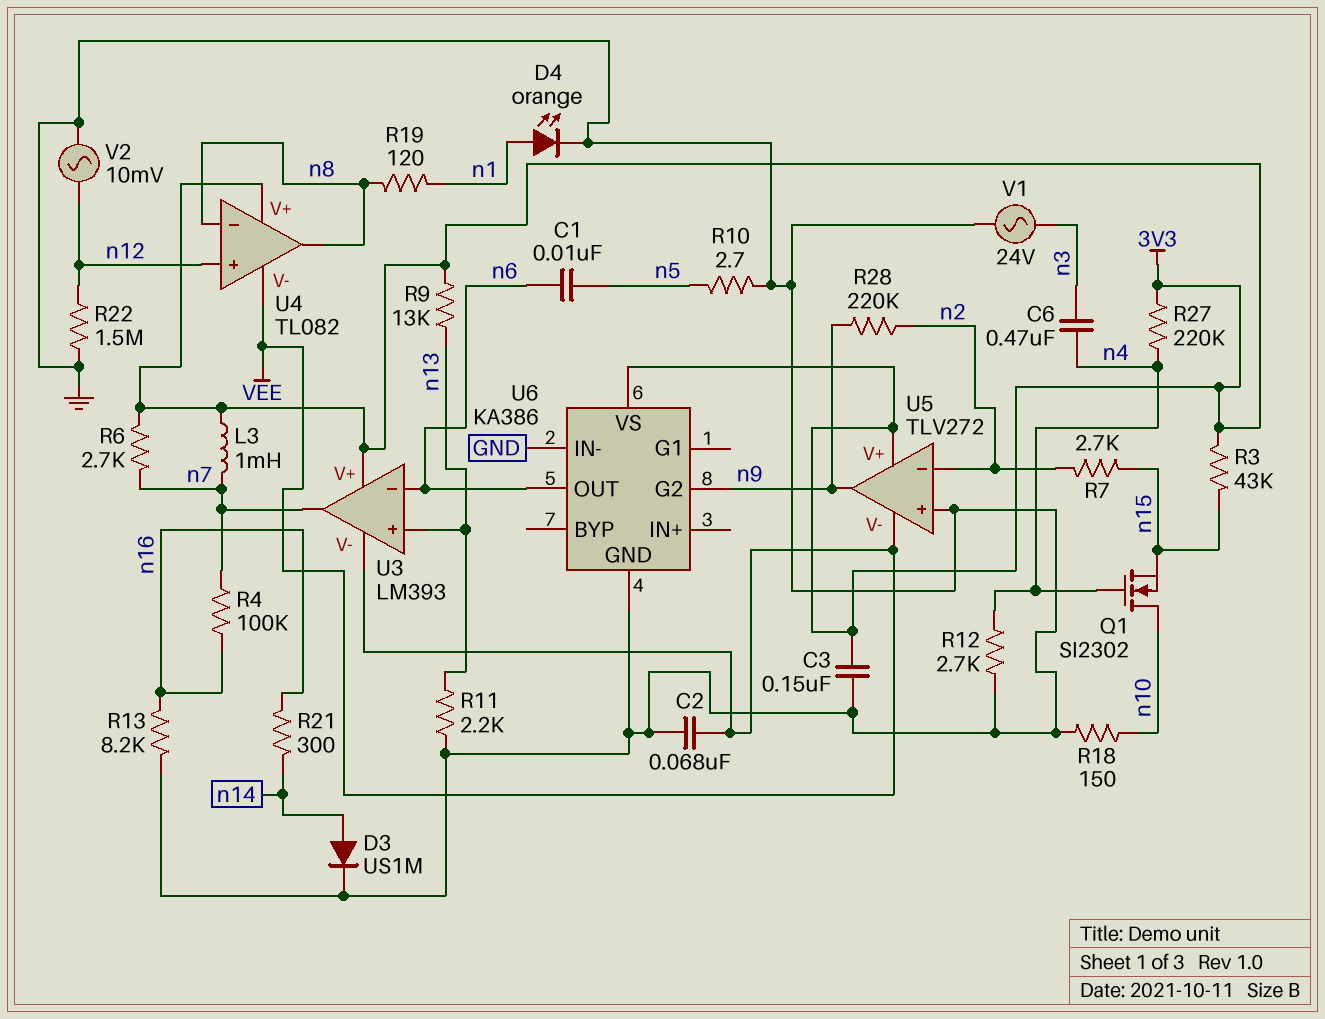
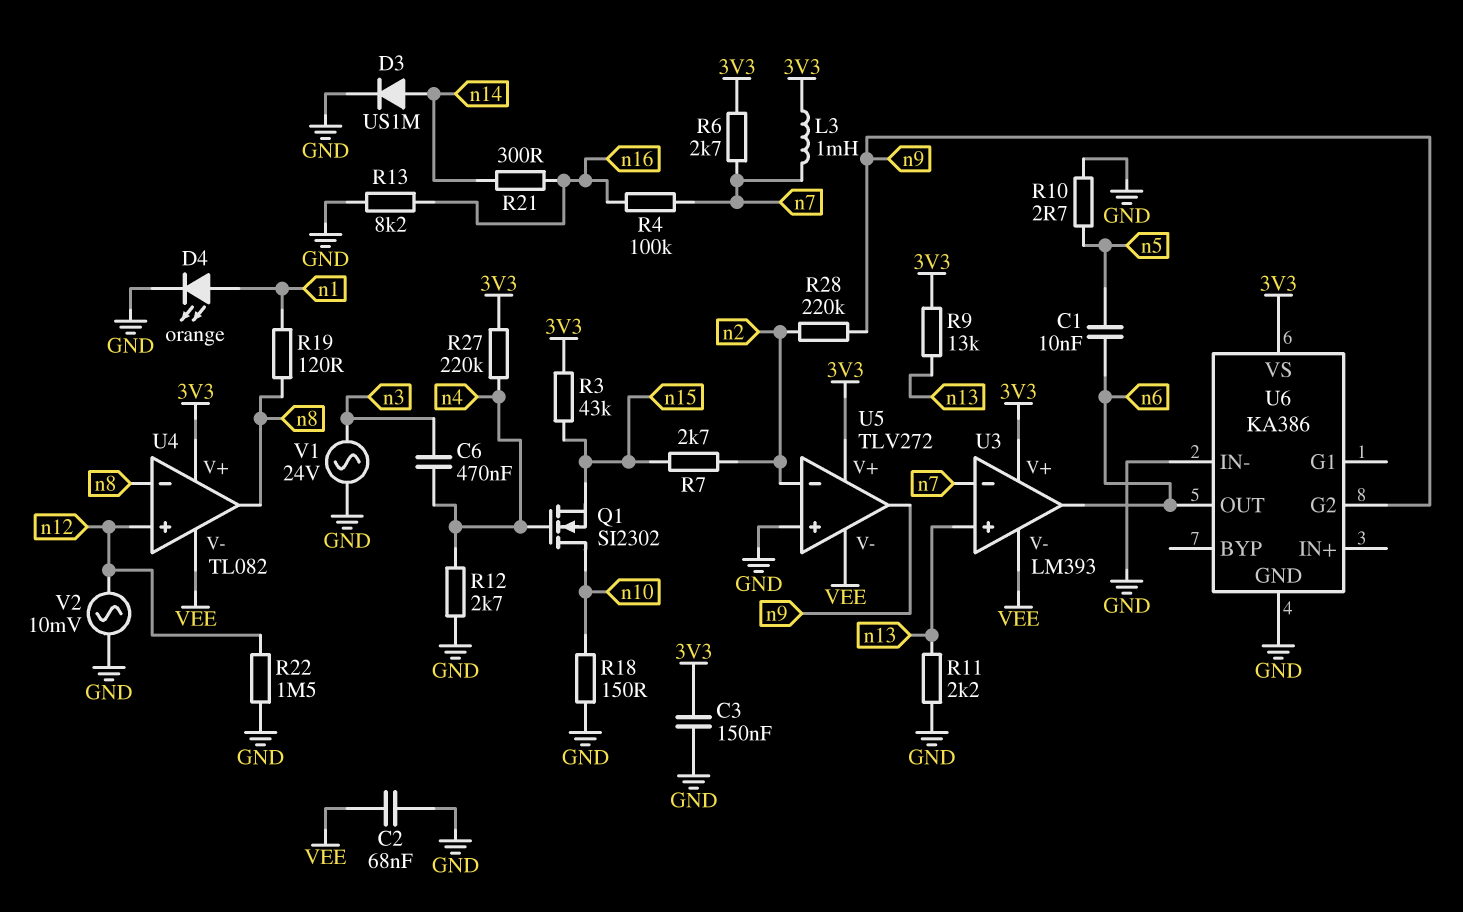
U3 pin in-: n6 -> n7
U3 pin out: n7 -> n6

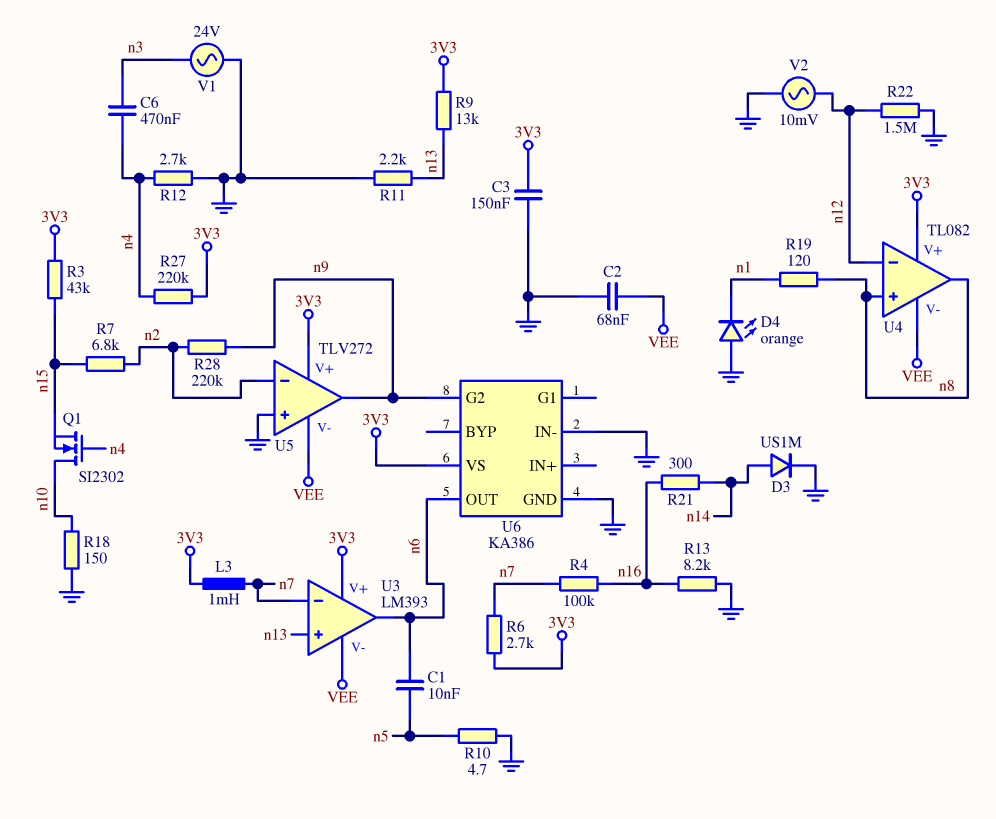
D4: LED orange (A n1, K GND) -> LED orange (A GND, K n1)
R7: 2.7k (n2, n15) -> 6.8k (n2, n15)
R10: 2.7 (GND, n5) -> 4.7 (GND, n5)
U4 pin in+: n12 -> n8
U4 pin in-: n8 -> n12

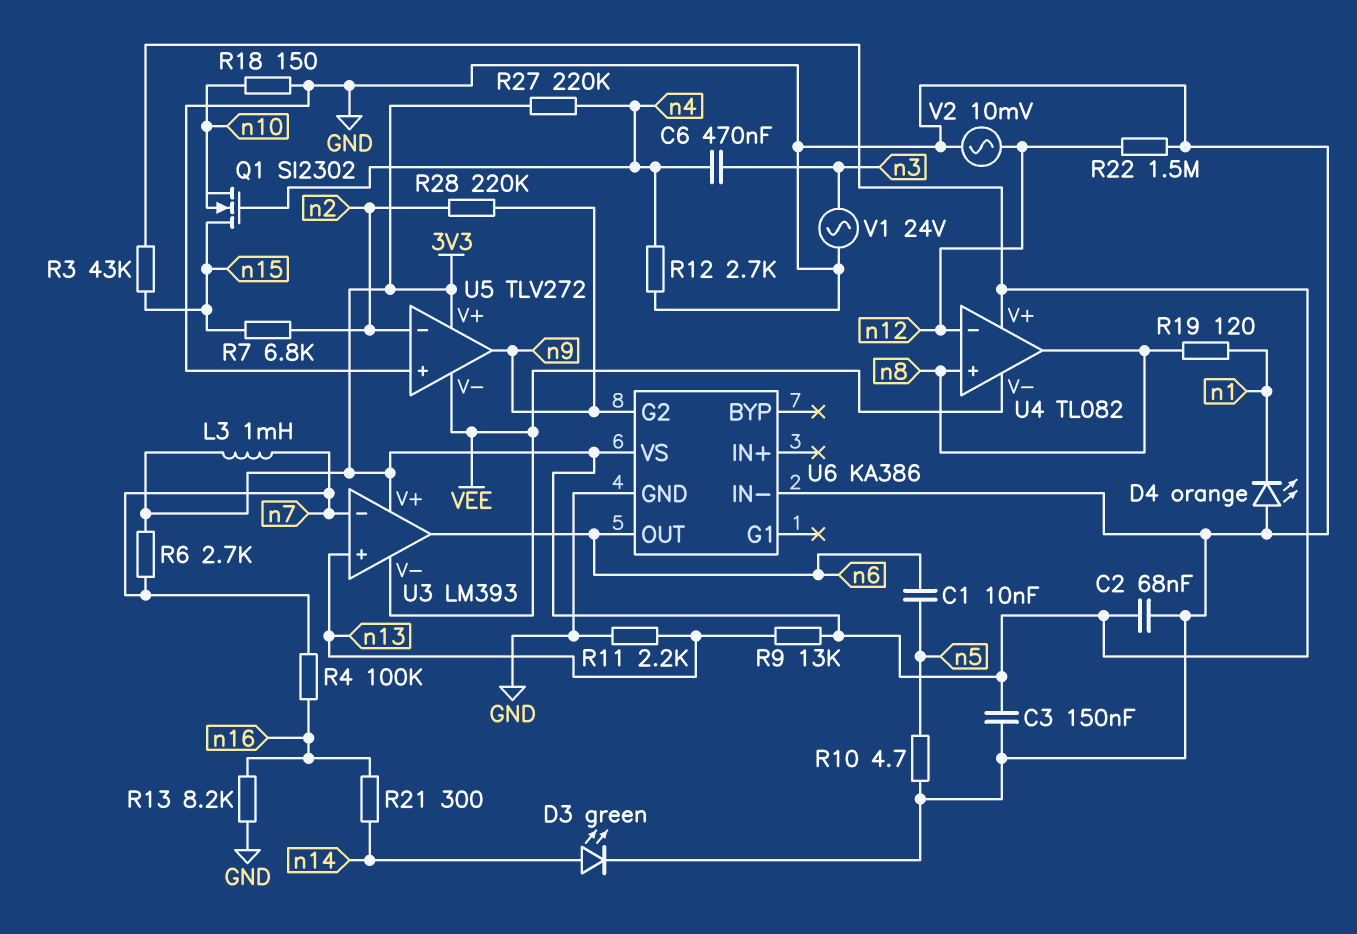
C2: 68nF (GND, VEE) -> 68nF (3V3, GND)
D3: diode US1M (A n14, K GND) -> LED green (A n14, K GND)
Q1: NMOS SI2302 (G n4, D n10, S n15) -> NMOS SI2302 (G n4, D n15, S n10)

